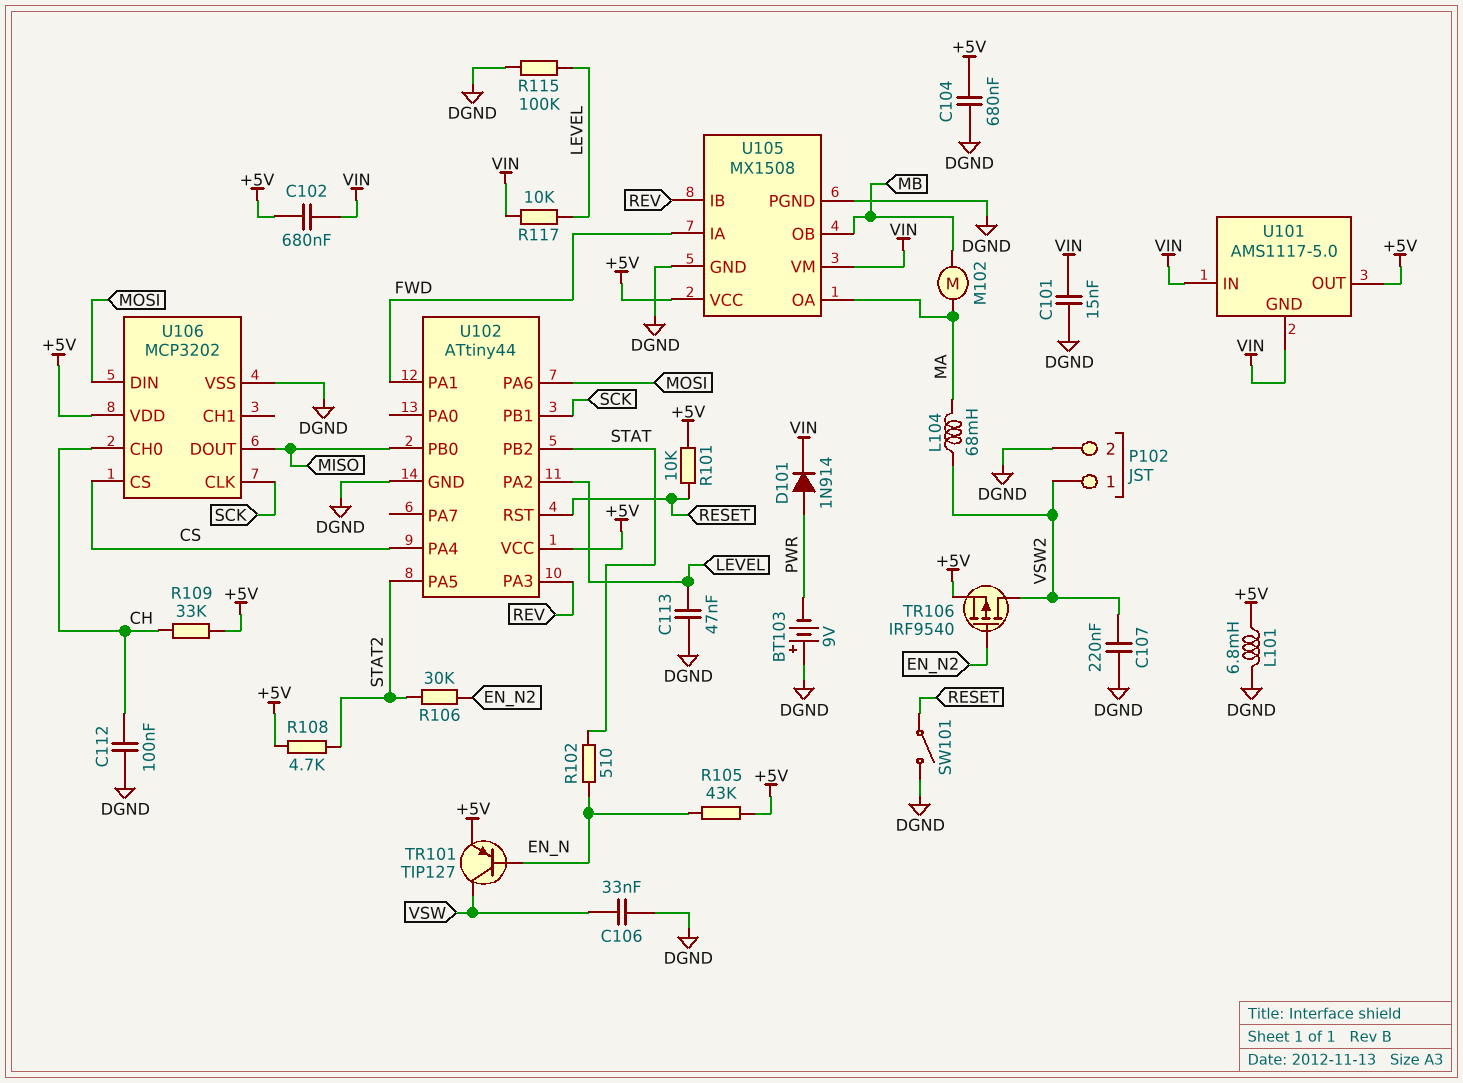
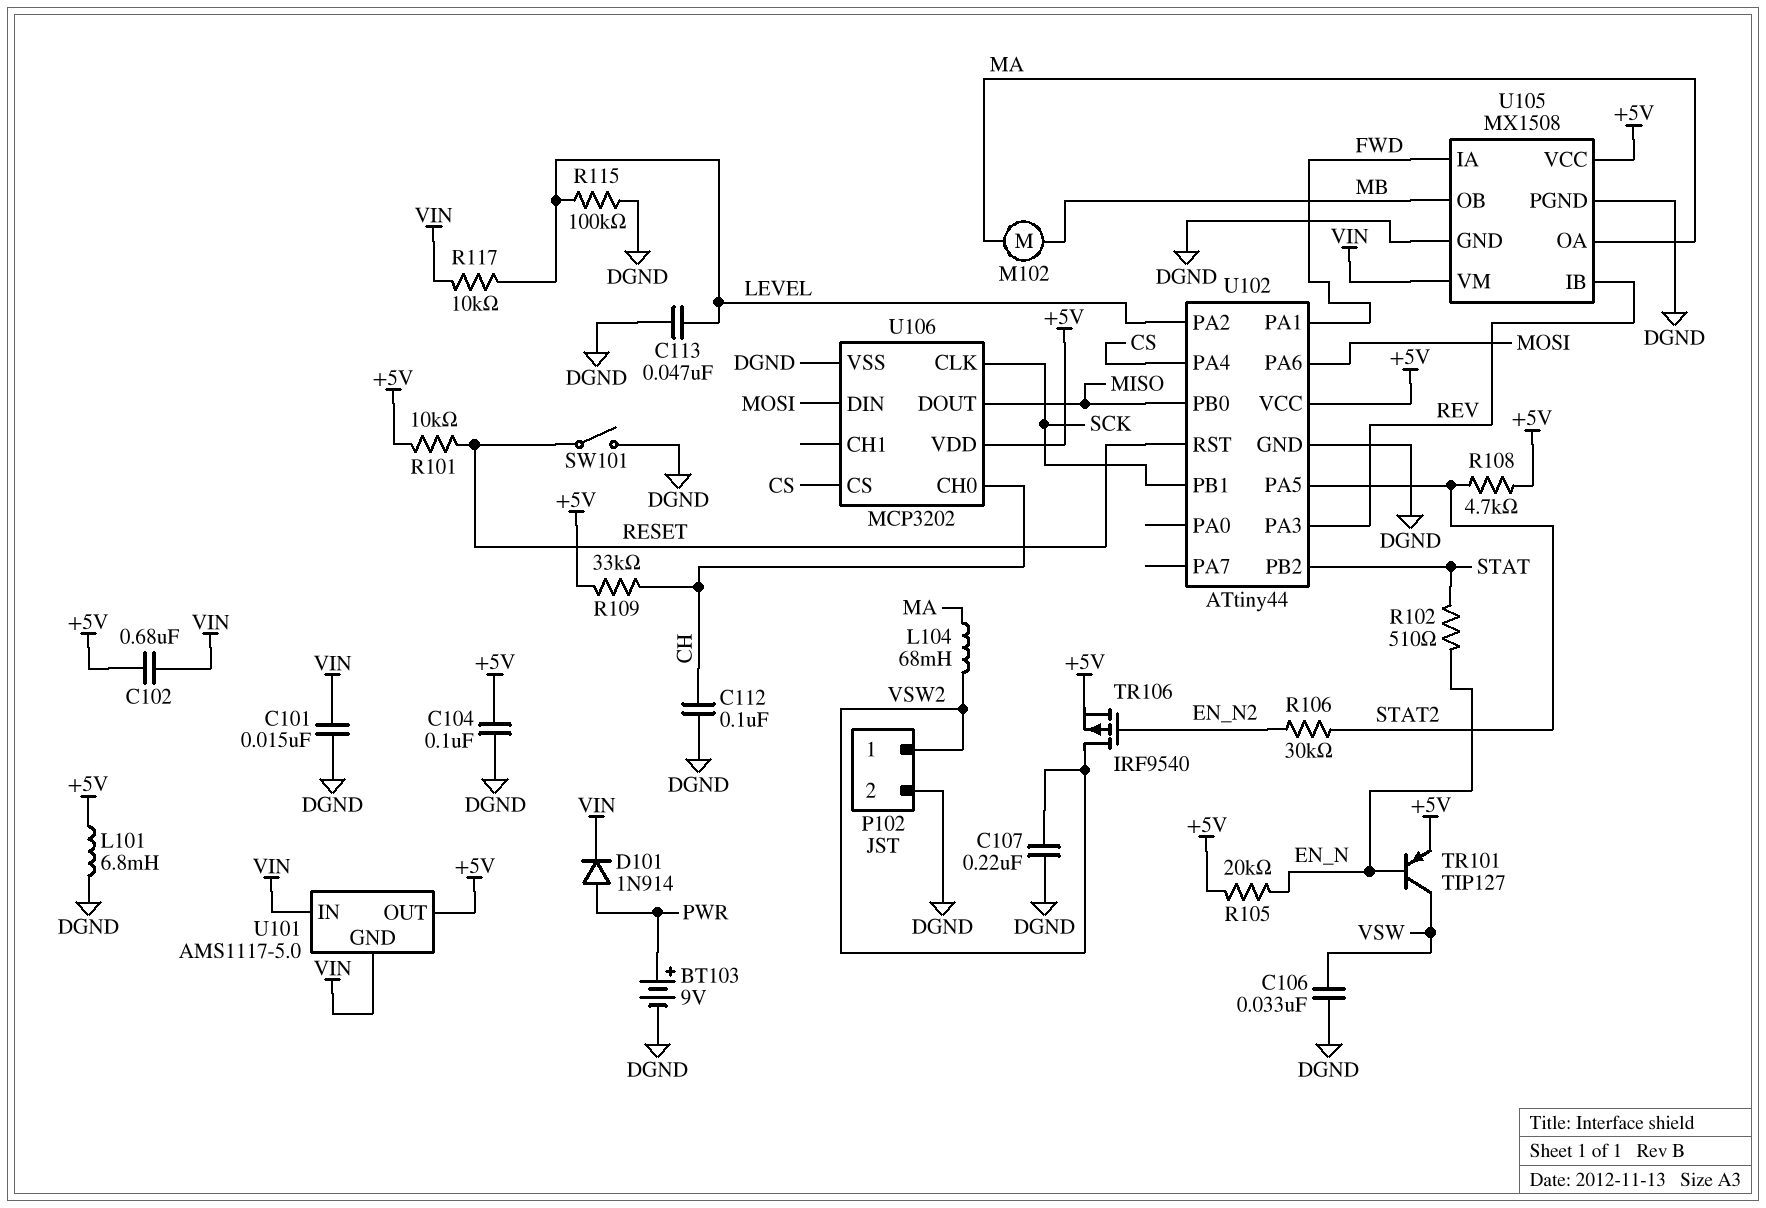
BT103: 9V (plus DGND, minus PWR) -> 9V (plus PWR, minus DGND)
C104: 680nF (+5V, DGND) -> 100nF (+5V, DGND)
R105: 43k (+5V, EN_N) -> 20k (+5V, EN_N)

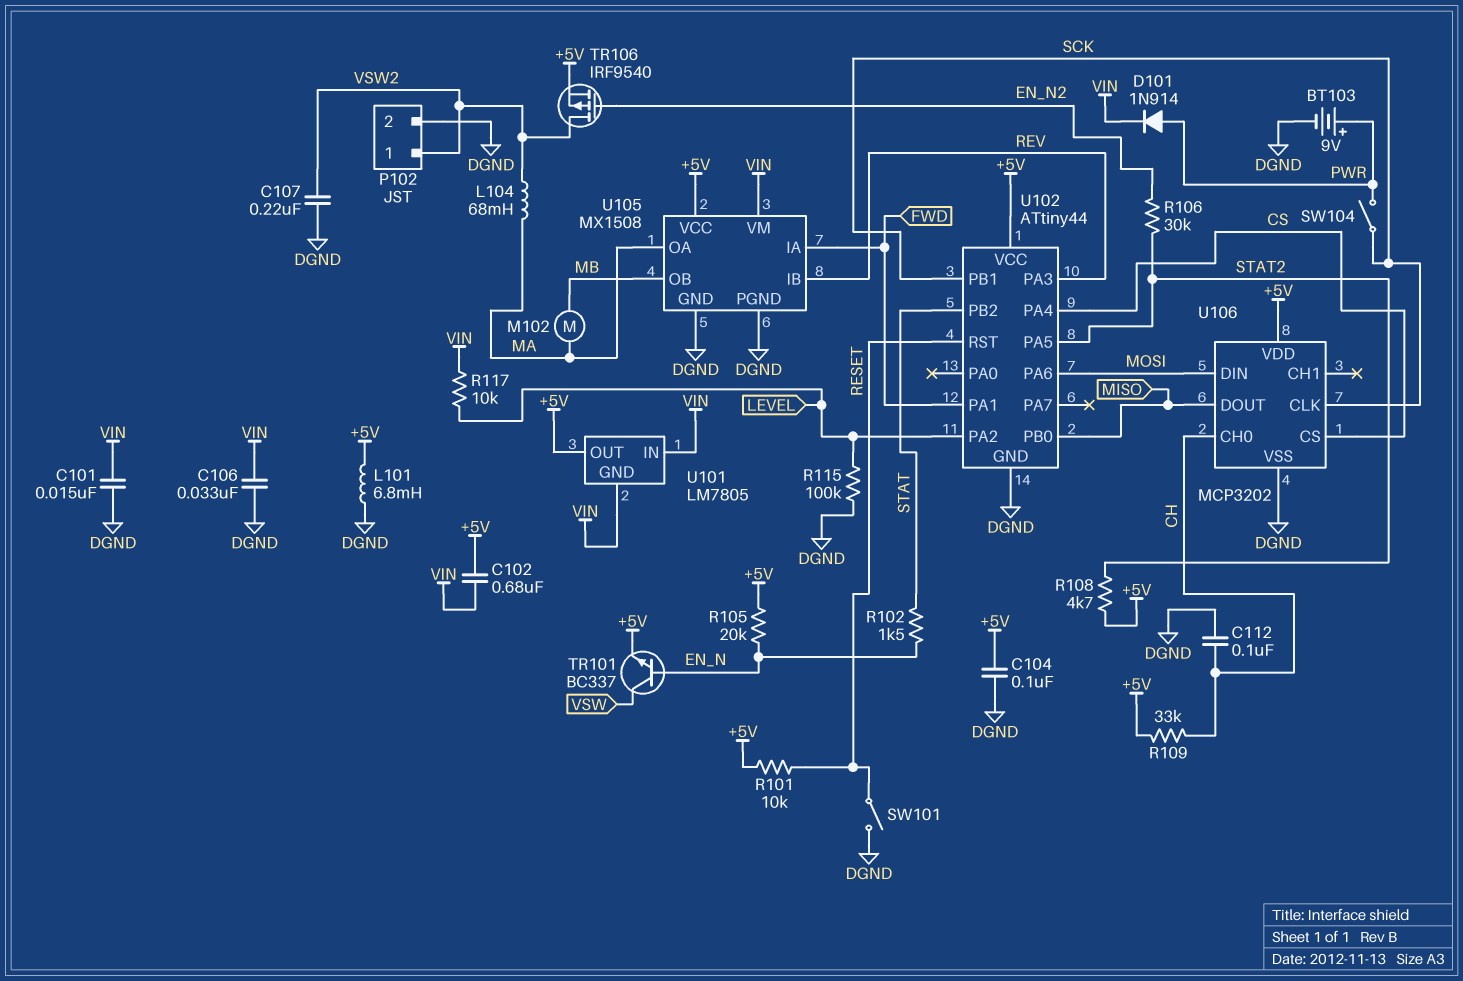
C106: 33nF (DGND, VSW) -> 33nF (DGND, VIN)
C113: 47nF (DGND, LEVEL) -> none
R102: 510 (EN_N, STAT) -> 1.5k (EN_N, STAT)
SW104: none -> switch (PWR, SCK)
TR101: PNP TIP127 (B EN_N, C VSW, E +5V) -> NPN BC337 (B EN_N, C VSW, E +5V)
U101: AMS1117-5.0 -> LM7805

